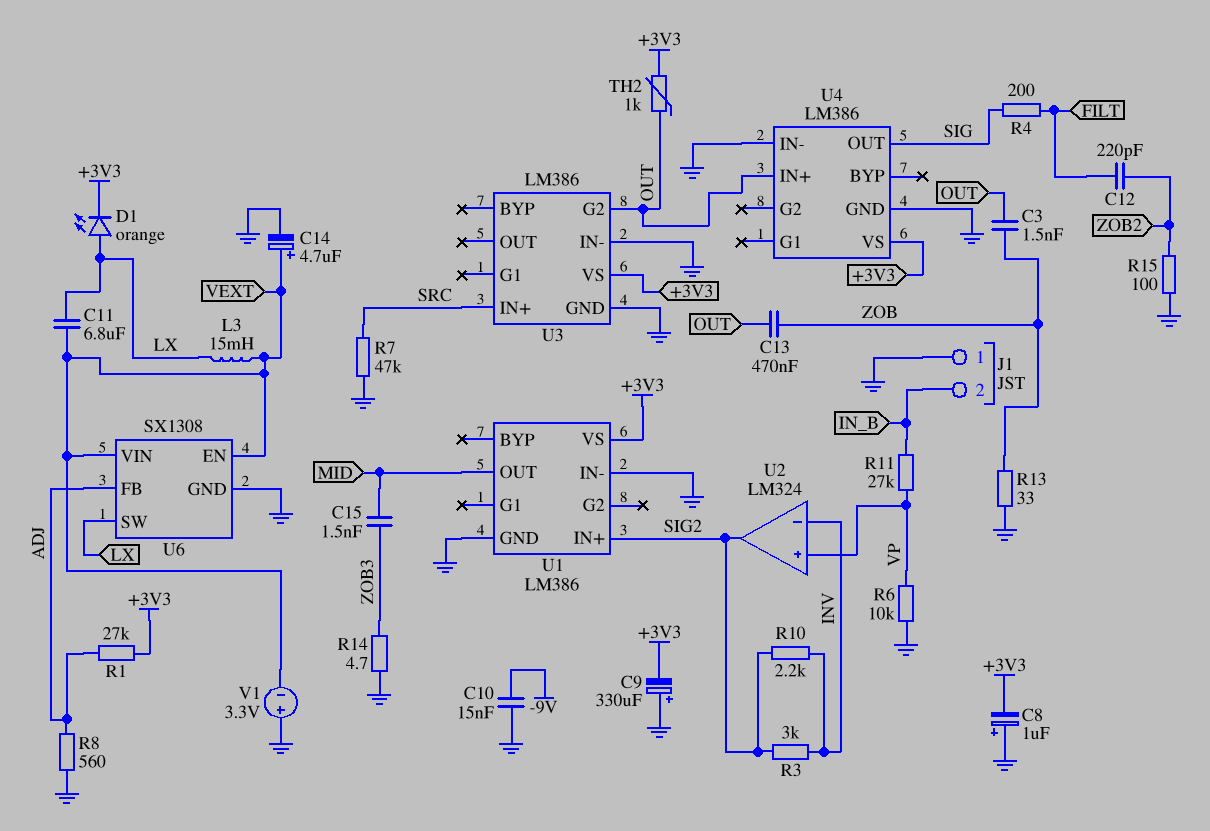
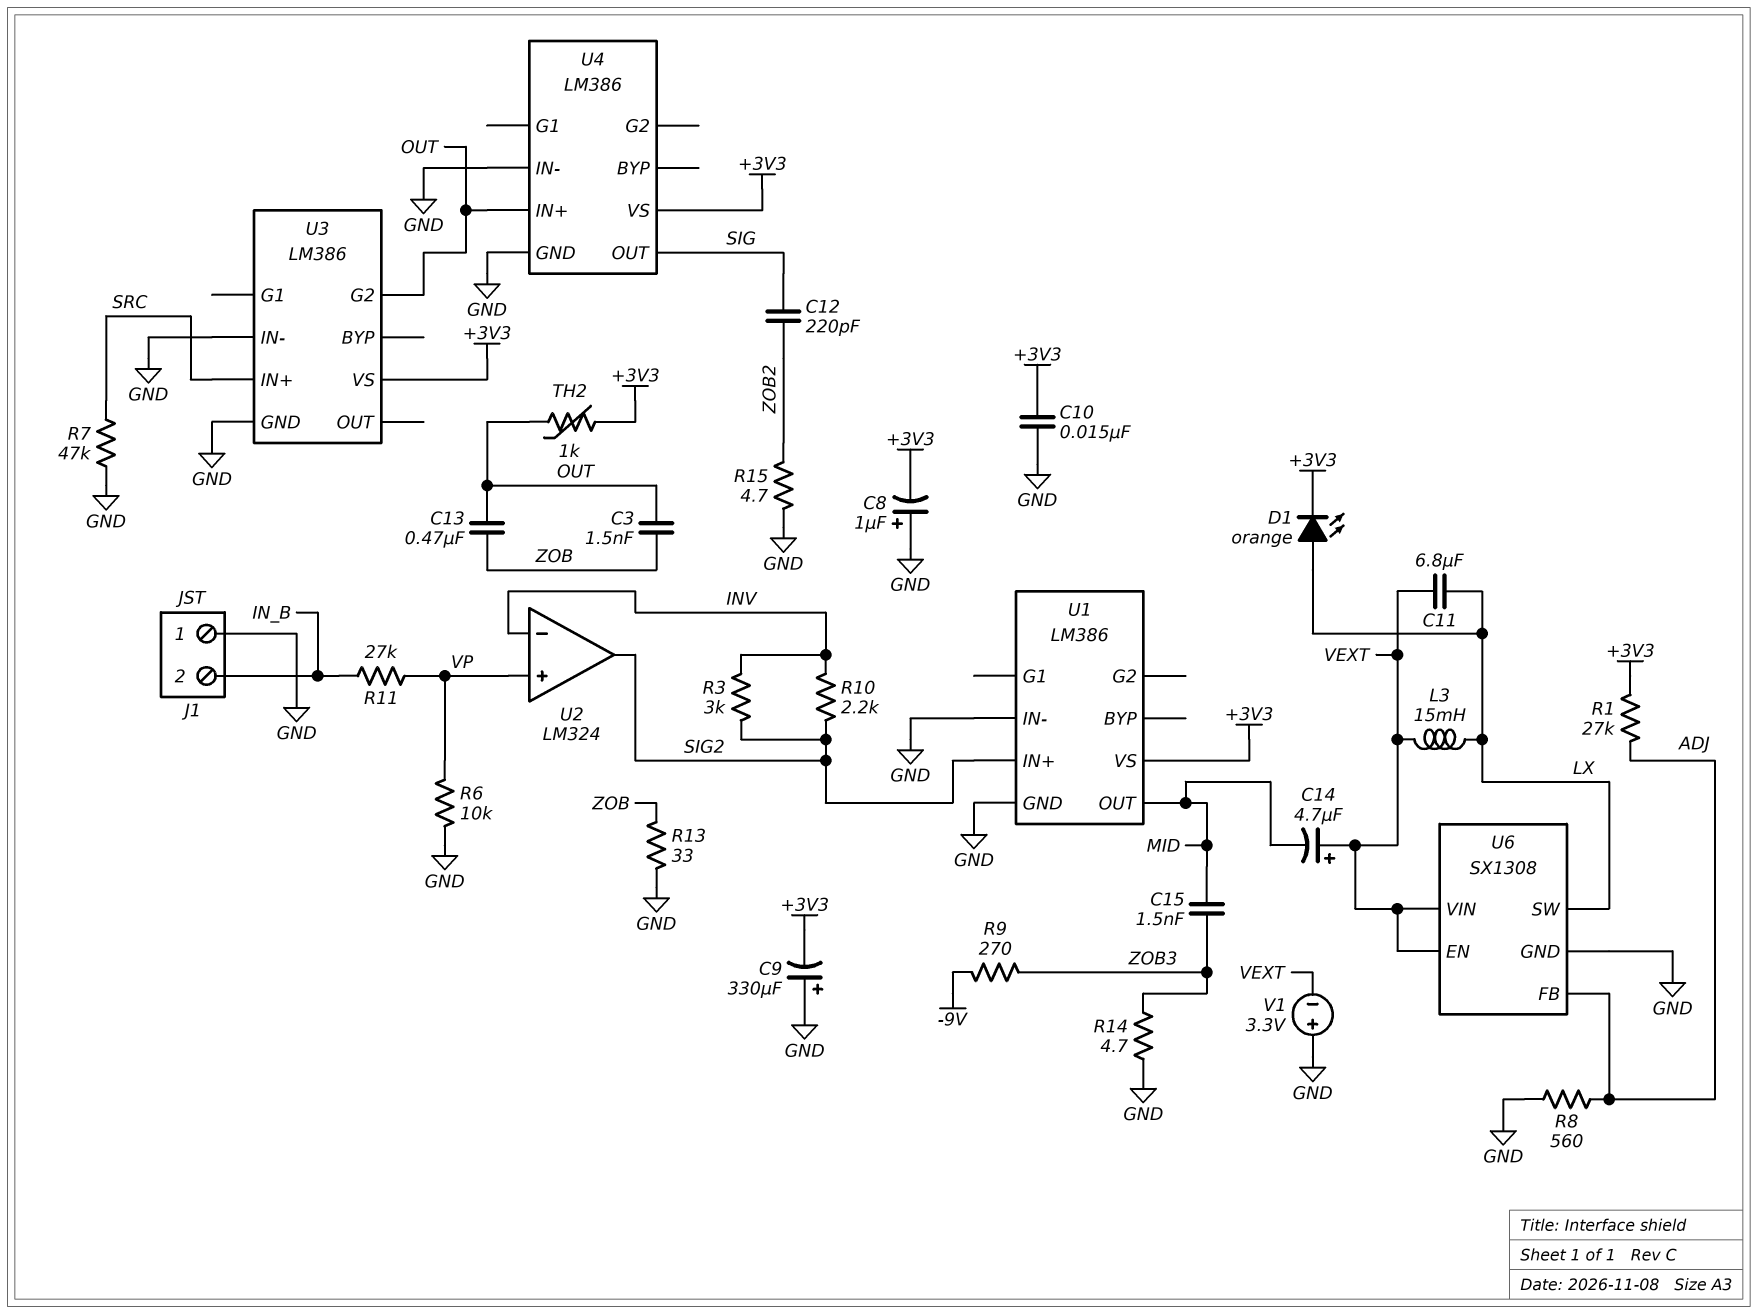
C10: 15nF (-9V, GND) -> 15nF (+3V3, GND)
C12: 220pF (FILT, ZOB2) -> 220pF (SIG, ZOB2)
C14: 4.7uF (plus VEXT, minus GND) -> 4.7uF (plus VEXT, minus MID)
R4: 200 (FILT, SIG) -> none
R9: none -> 270 (-9V, ZOB3)
R15: 100 (GND, ZOB2) -> 4.7 (GND, ZOB2)

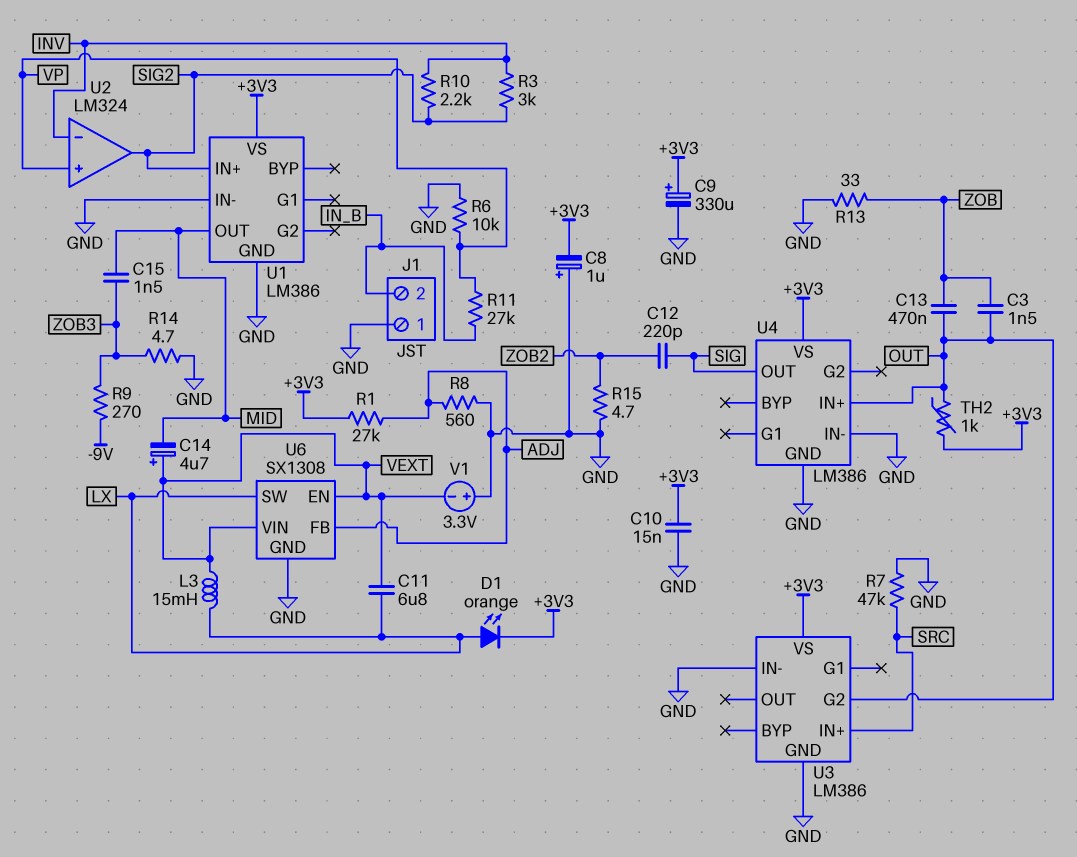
C9: 330uF (plus GND, minus +3V3) -> 330uF (plus +3V3, minus GND)

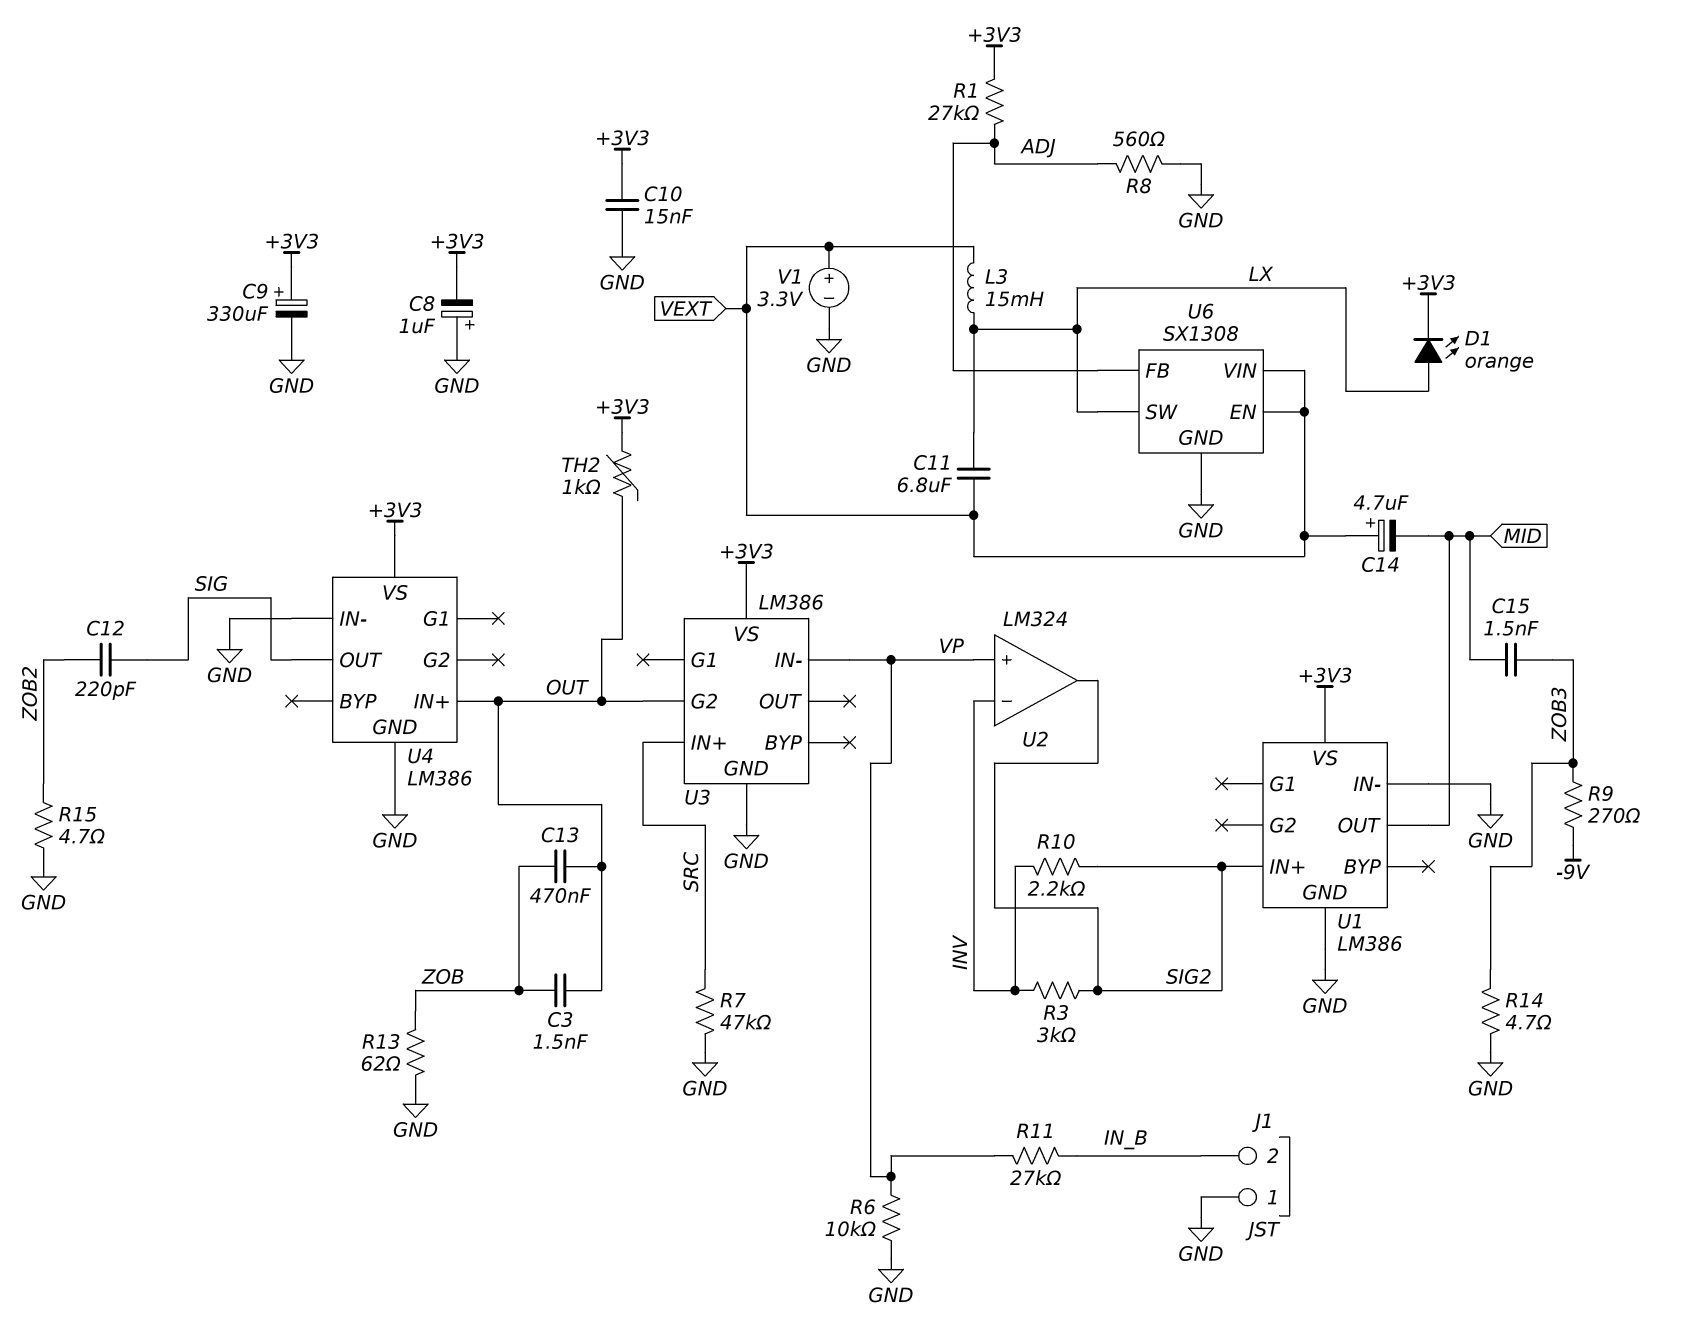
R13: 33 (GND, ZOB) -> 62 (GND, ZOB)
U3 pin IN-: GND -> VP
V1: 3.3V (plus GND, minus VEXT) -> 3.3V (plus VEXT, minus GND)

